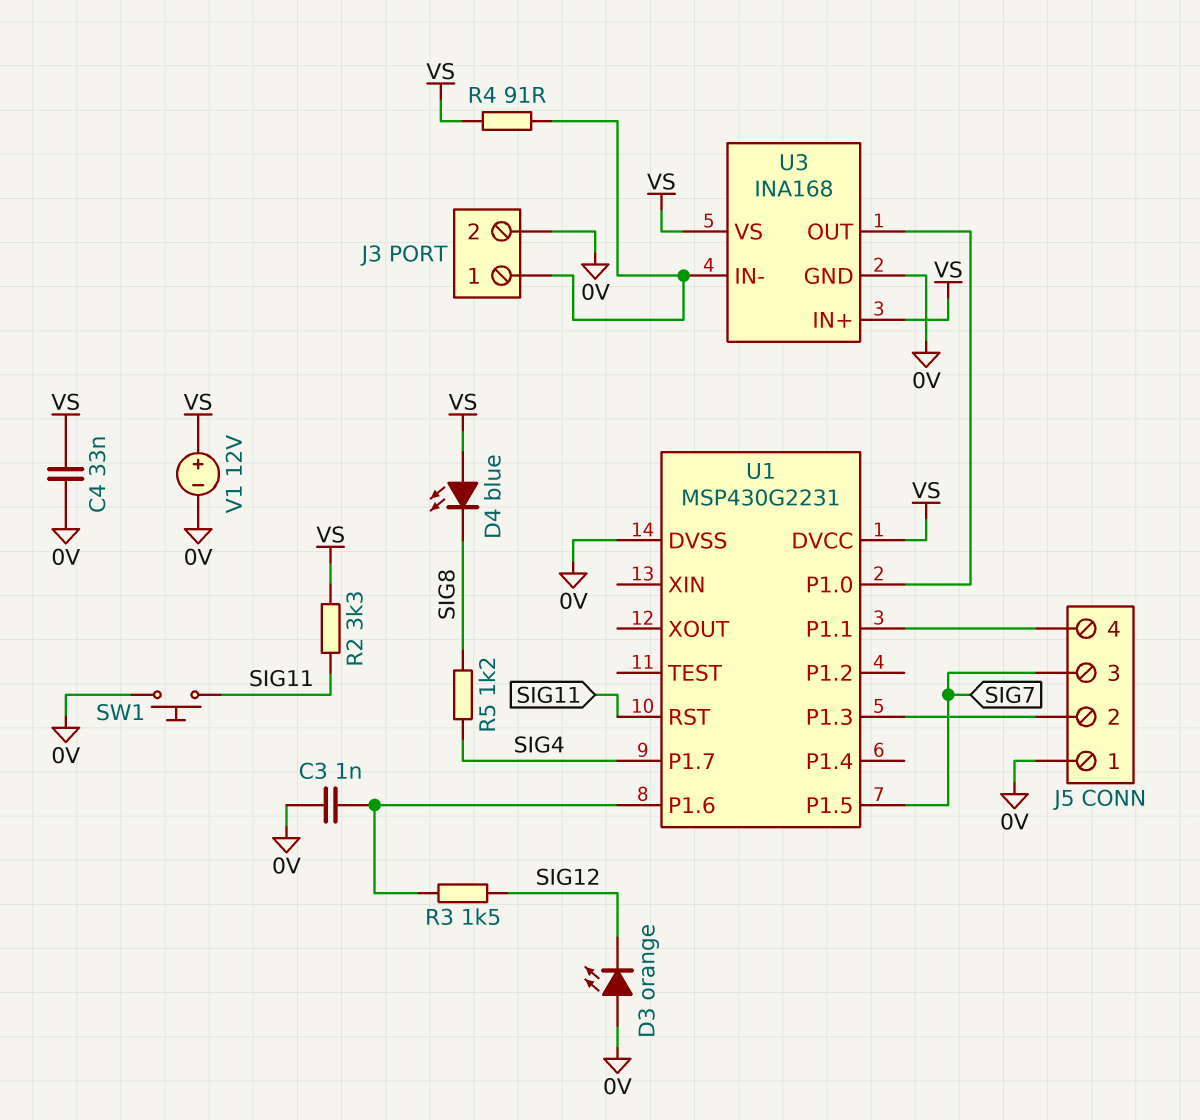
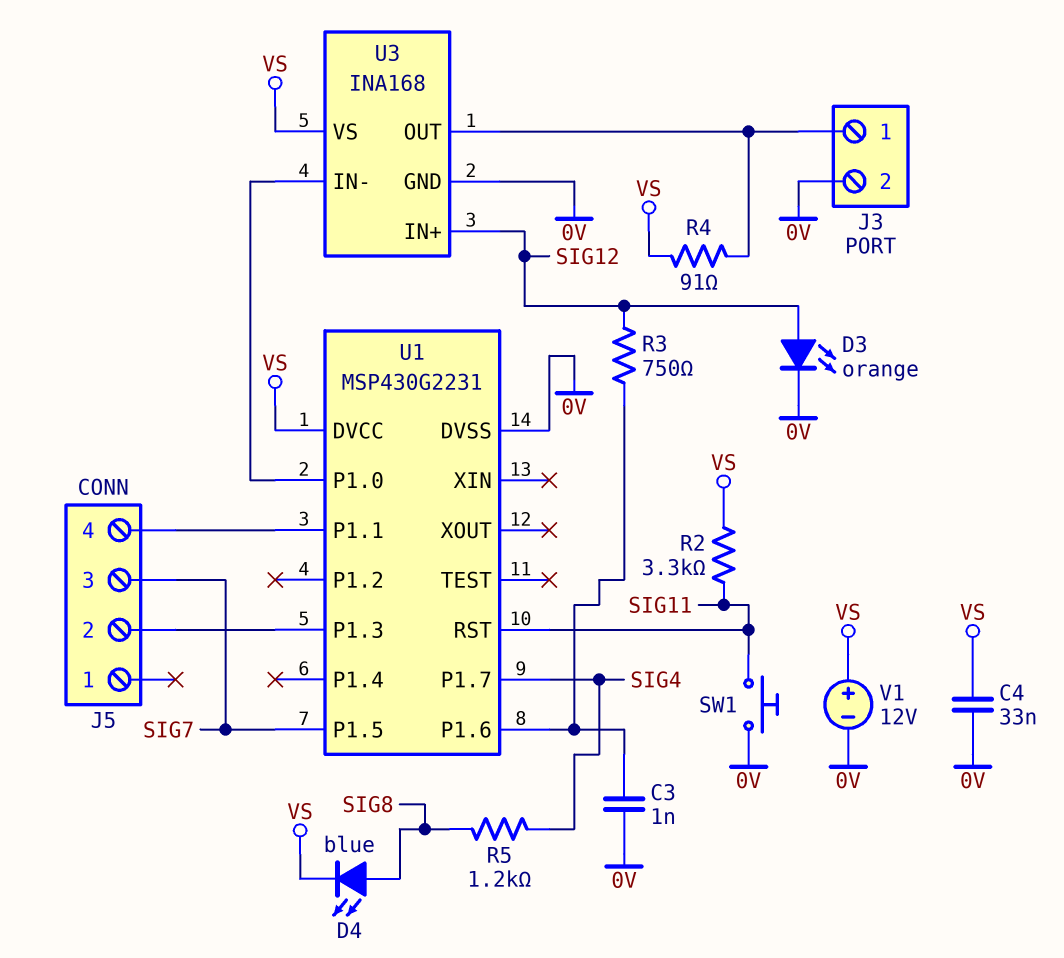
D3: LED orange (A 0V, K SIG12) -> LED orange (A SIG12, K 0V)
D4: LED blue (A VS, K SIG8) -> LED blue (A SIG8, K VS)
J5 pin 1: 0V -> none
R3: 1.5k (SIG12, U1/P1.6) -> 750 (SIG12, U1/P1.6)
U3 pin IN+: VS -> SIG12
U3 pin IN-: J3/1 -> U1/P1.0
U3 pin OUT: U1/P1.0 -> J3/1

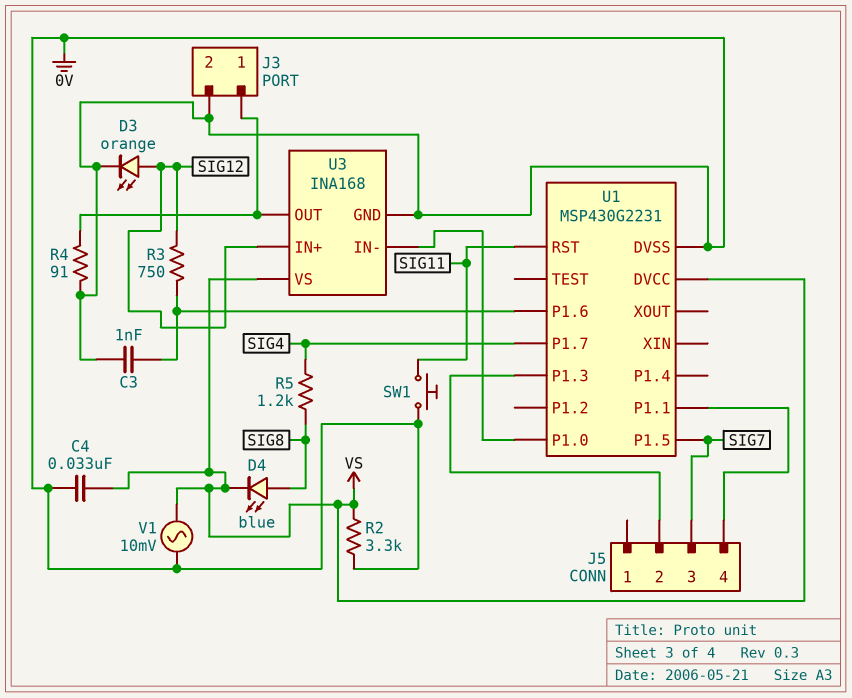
R2: 3.3k (SIG11, VS) -> 3.3k (0V, VS)
R4: 91 (J3/1, VS) -> 91 (0V, J3/1)
V1: 12V (plus VS, minus 0V) -> AC 10mV (0V, VS)

